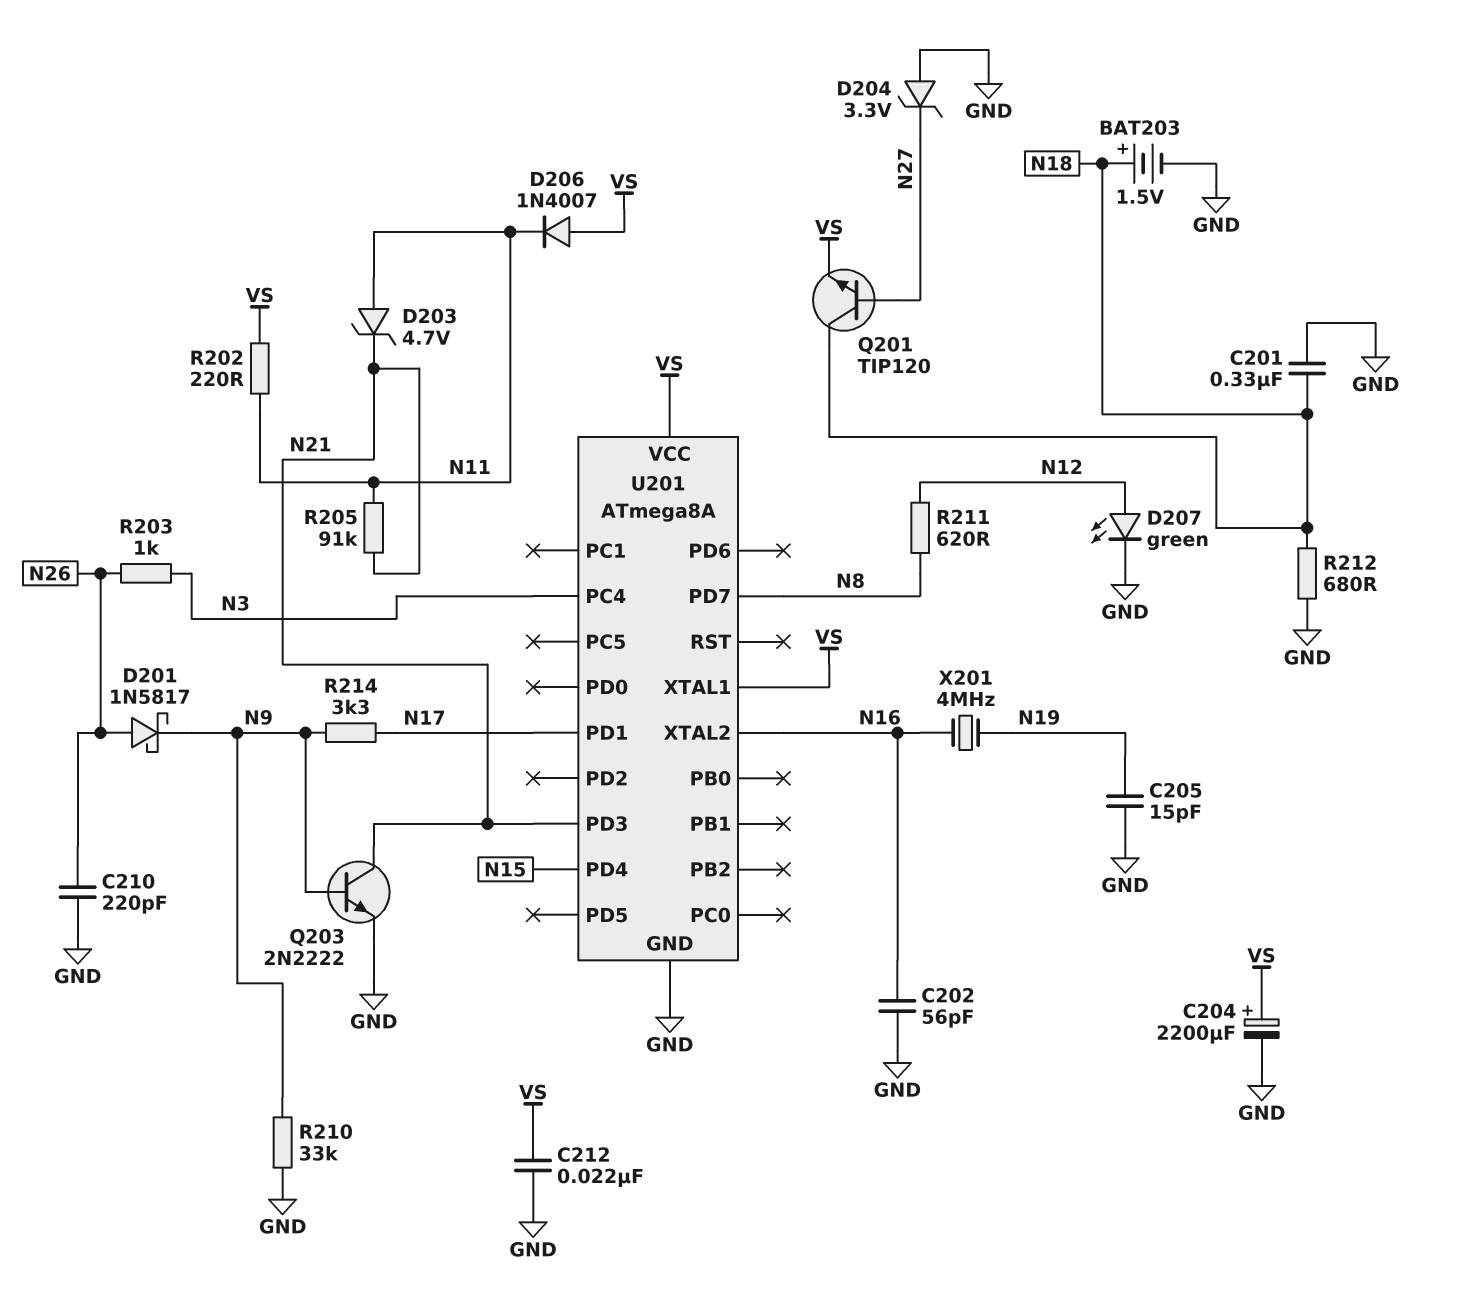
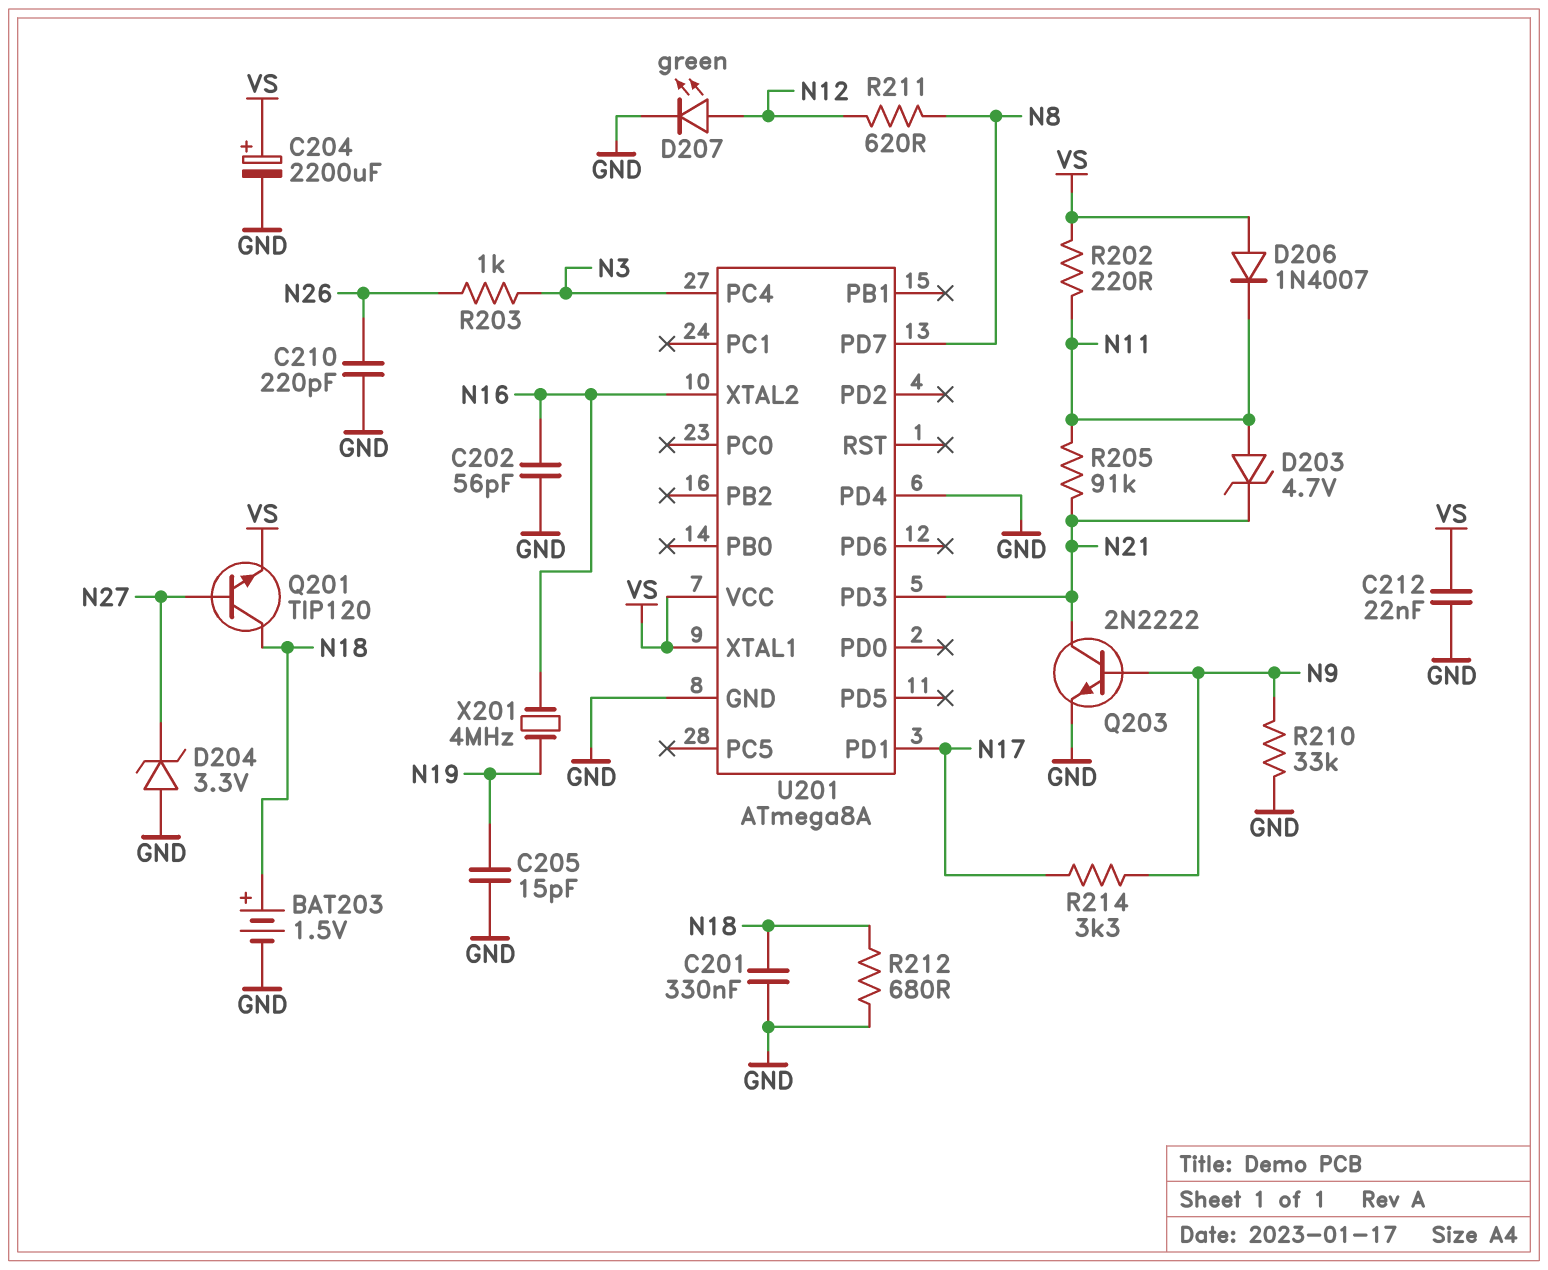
D201: schottky 1N5817 (A N26, K N9) -> none
U201 pin PD4: N15 -> GND

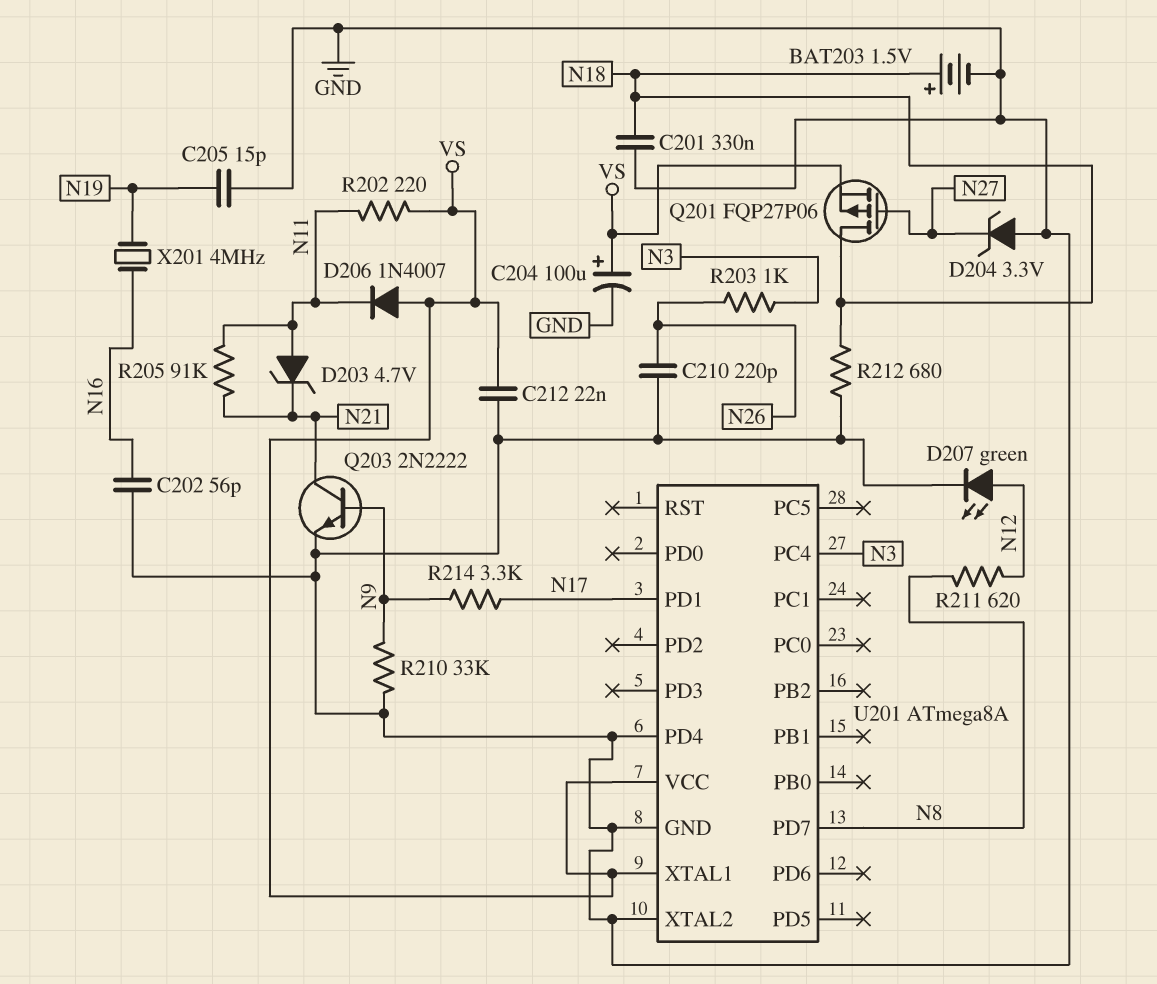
C204: 2200uF (plus VS, minus GND) -> 100uF (plus VS, minus GND)
Q201: NPN TIP120 (B N27, C N18, E VS) -> PMOS FQP27P06 (G N27, D N18, S VS)
U201 pin PD3: N21 -> none
U201 pin XTAL2: N16 -> GND

